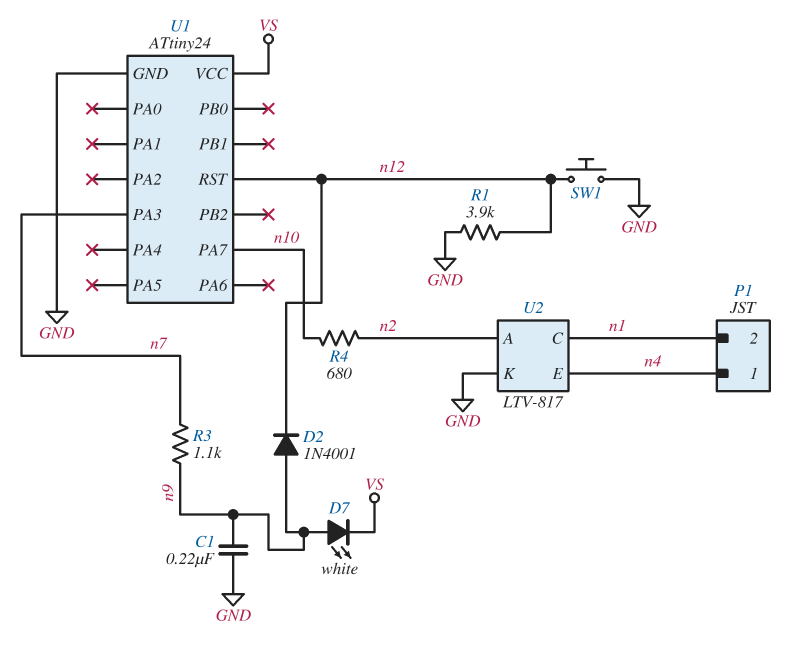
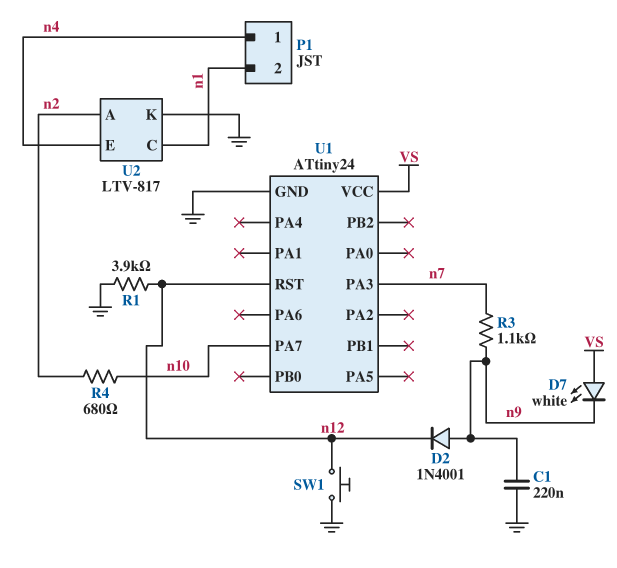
D7: LED white (A n9, K VS) -> LED white (A VS, K n9)

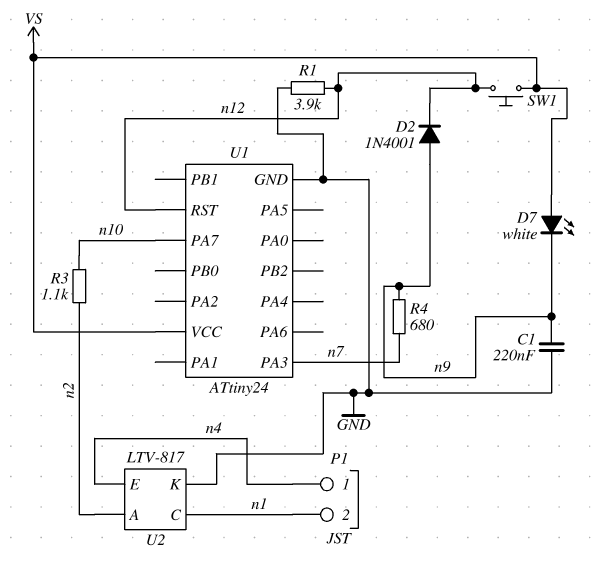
R3: 1.1k (n7, n9) -> 1.1k (n2, n10)
R4: 680 (n2, n10) -> 680 (n7, n9)
SW1: button (GND, n12) -> button (VS, n12)

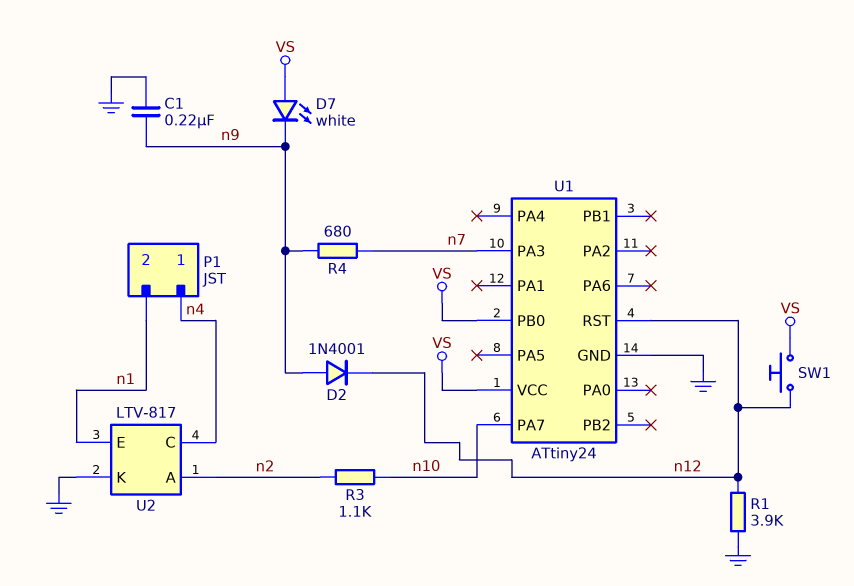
U1 pin PB0: none -> VS
U2 pin C: n1 -> n4
U2 pin E: n4 -> n1

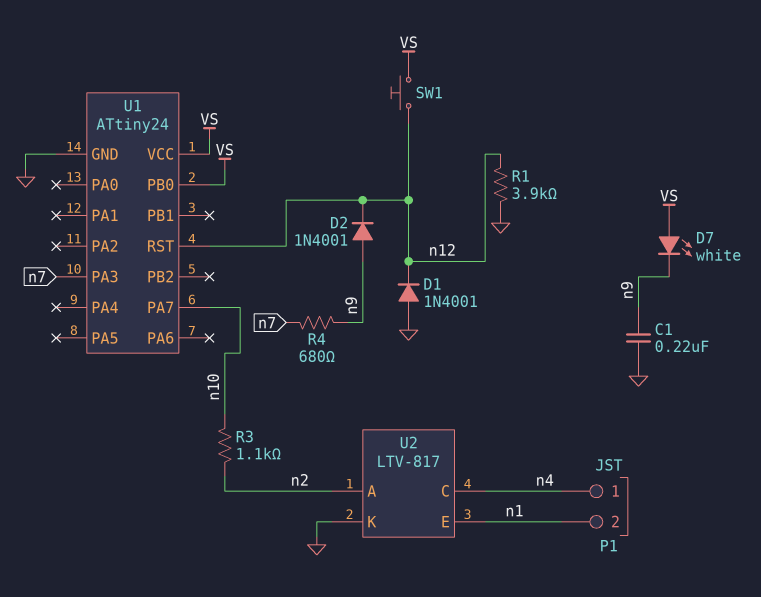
D1: none -> diode 1N4001 (A GND, K n12)

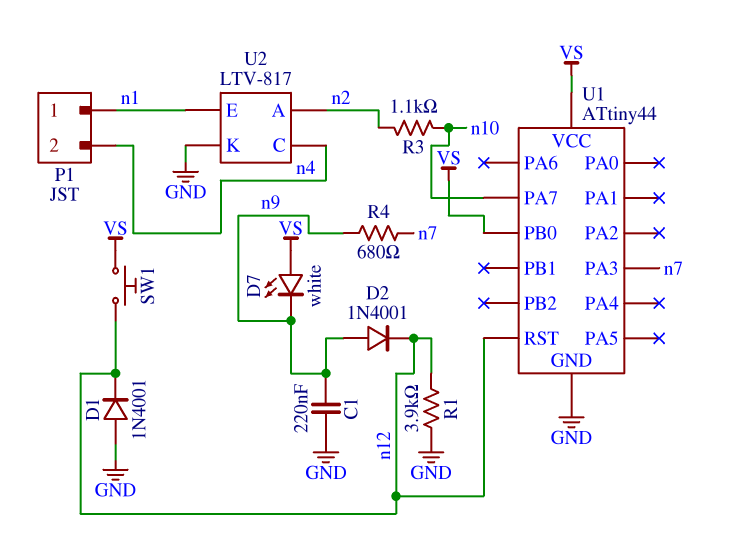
P1 pin 1: n4 -> n1
P1 pin 2: n1 -> n4
U1: ATtiny24 -> ATtiny44

